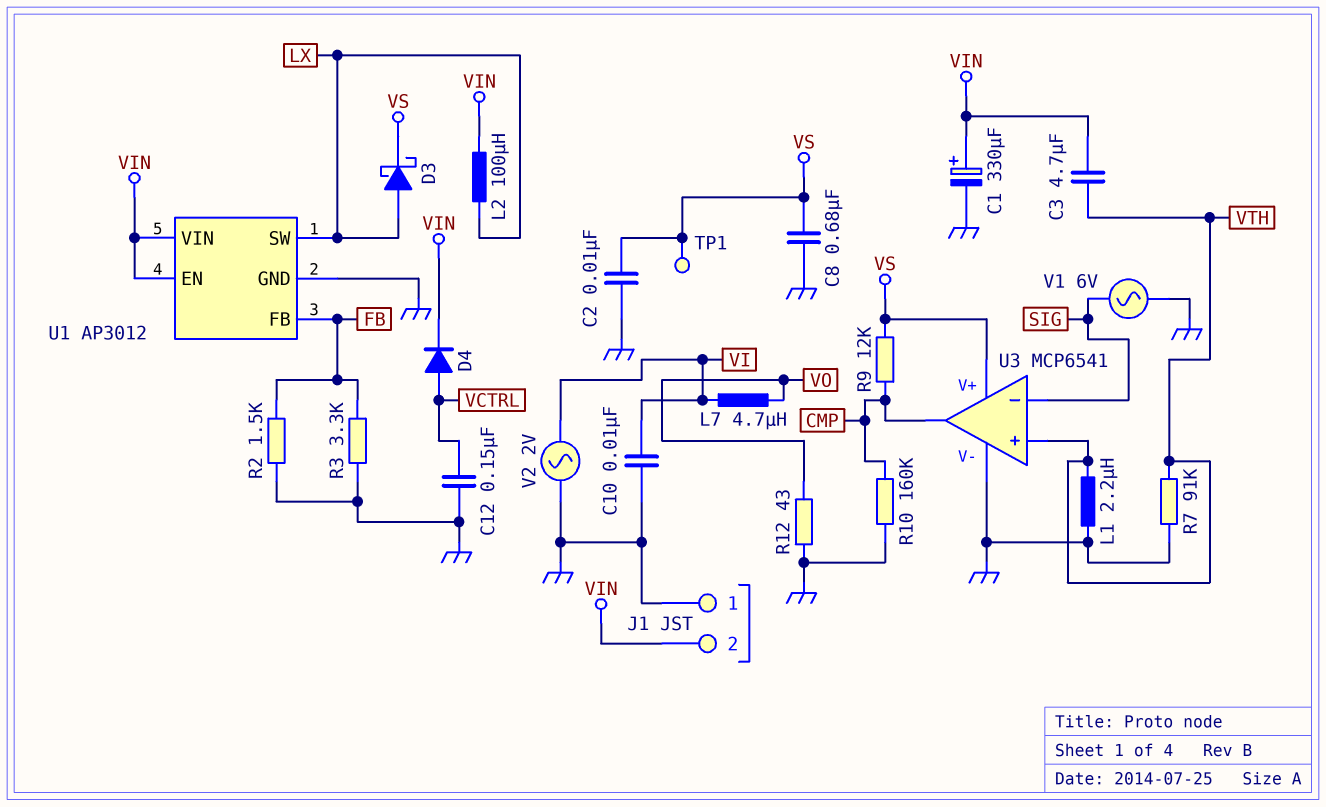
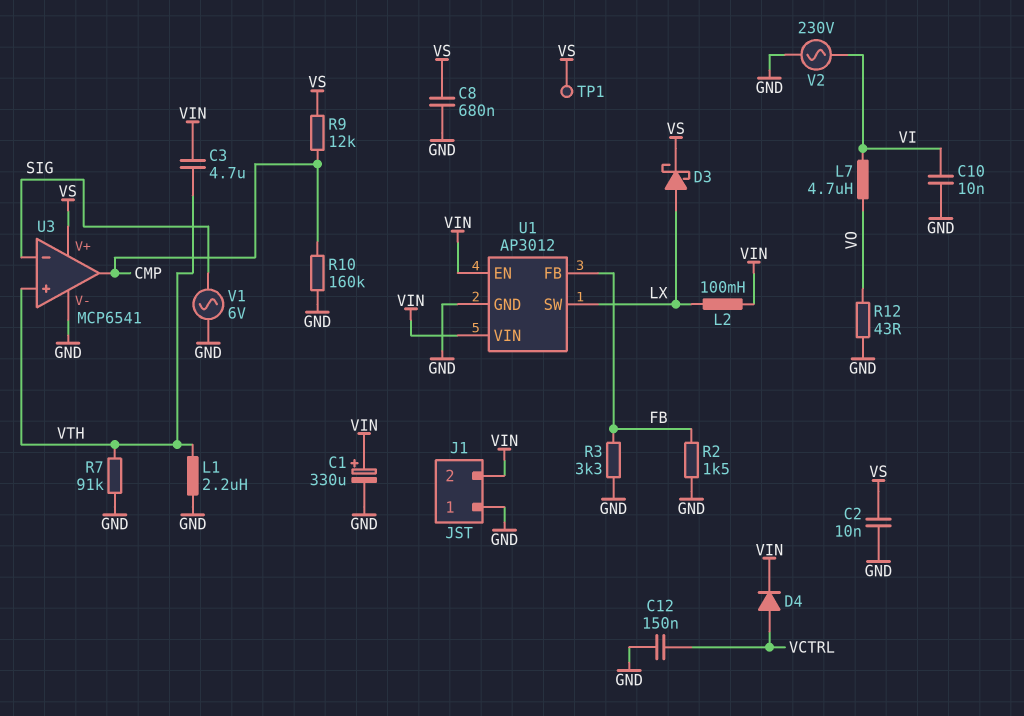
L2: 100uH (LX, VIN) -> 100mH (LX, VIN)
V2: AC 2V (GND, VI) -> AC 230V (GND, VI)

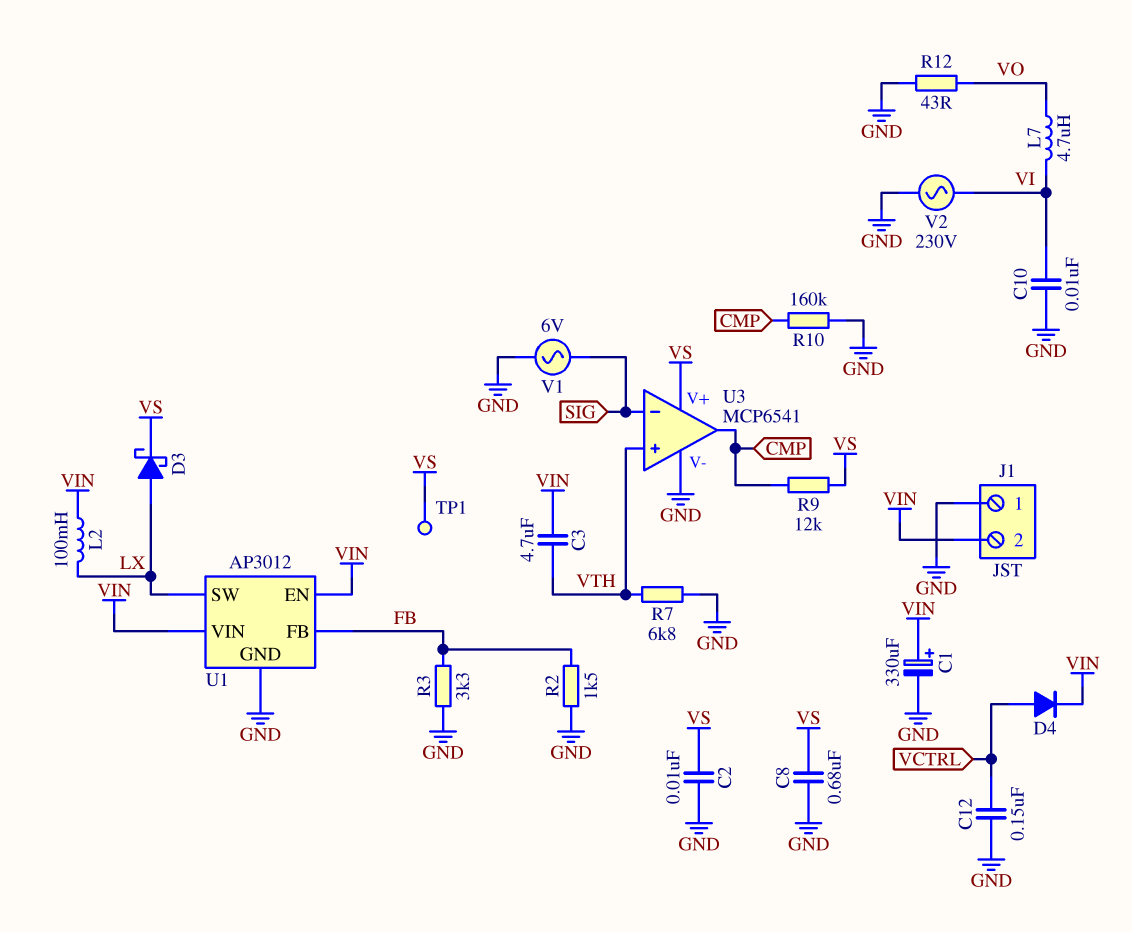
L1: 2.2uH (GND, VTH) -> none
R7: 91k (GND, VTH) -> 6.8k (GND, VTH)

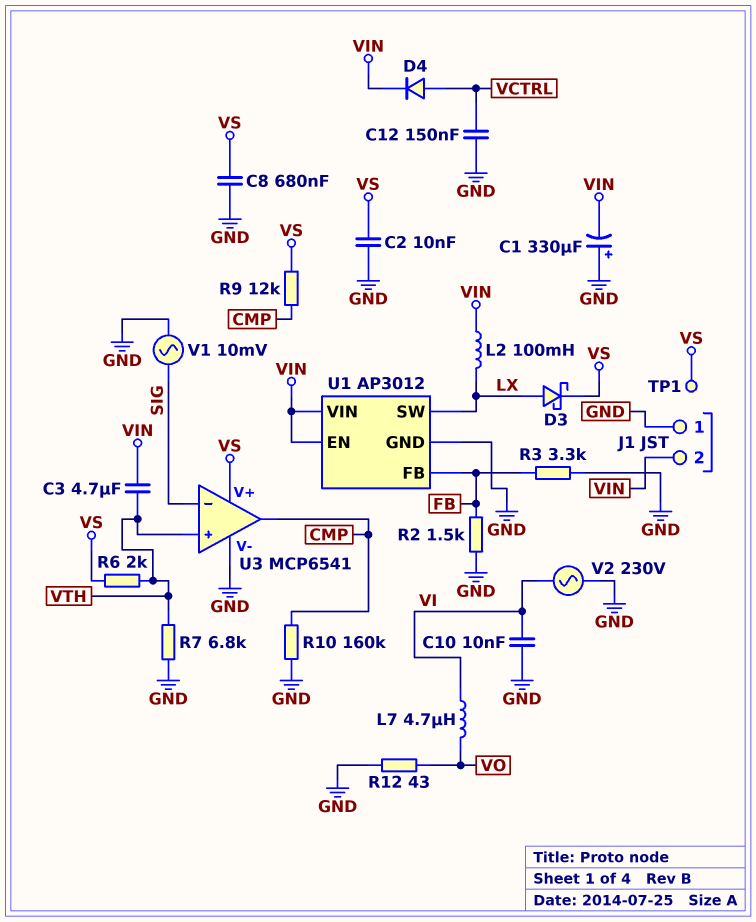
C1: 330uF (plus VIN, minus GND) -> 330uF (plus GND, minus VIN)
R6: none -> 2k (VS, VTH)
V1: AC 6V (GND, SIG) -> AC 10mV (GND, SIG)

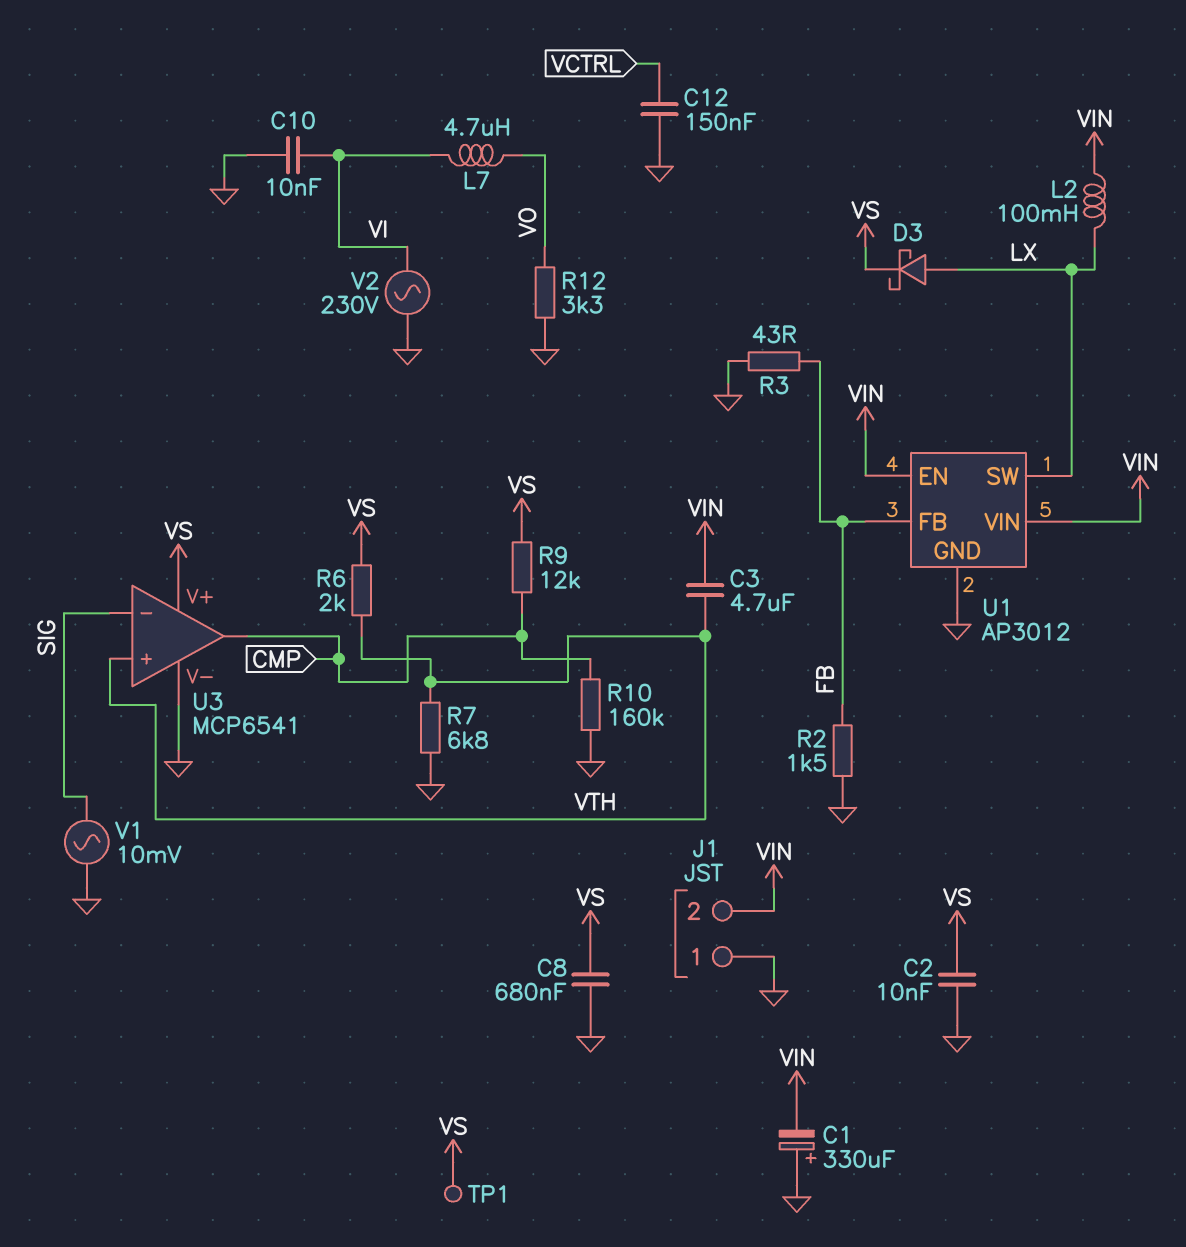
D4: diode (A VCTRL, K VIN) -> none
R3: 3.3k (FB, GND) -> 43 (FB, GND)
R12: 43 (GND, VO) -> 3.3k (GND, VO)

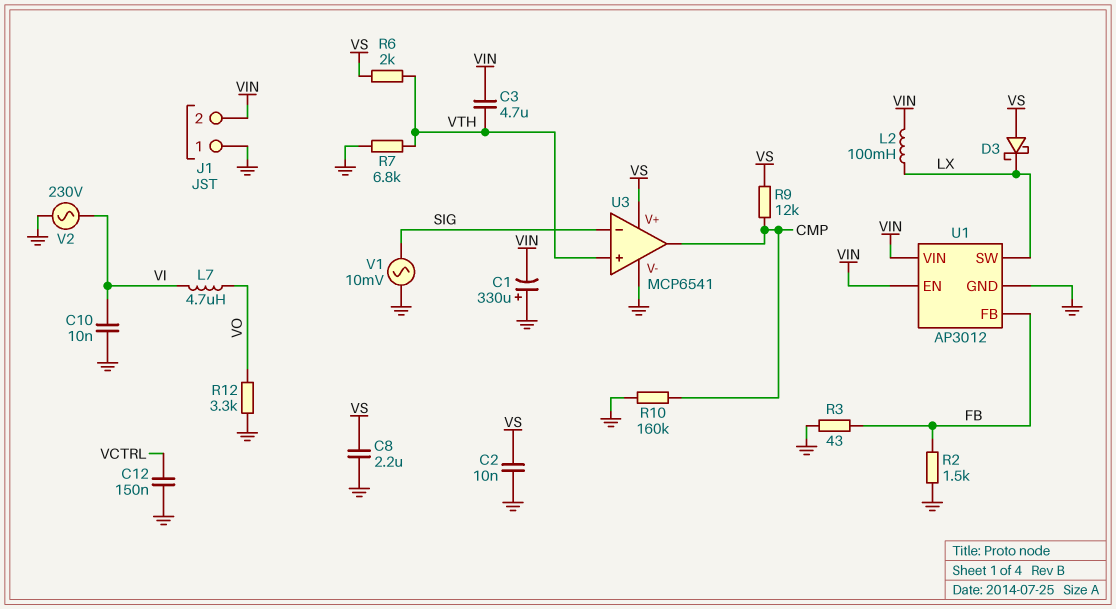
C8: 680nF (GND, VS) -> 2.2uF (GND, VS)
D3: schottky (A LX, K VS) -> schottky (A VS, K LX)
TP1: test point (VS) -> none

